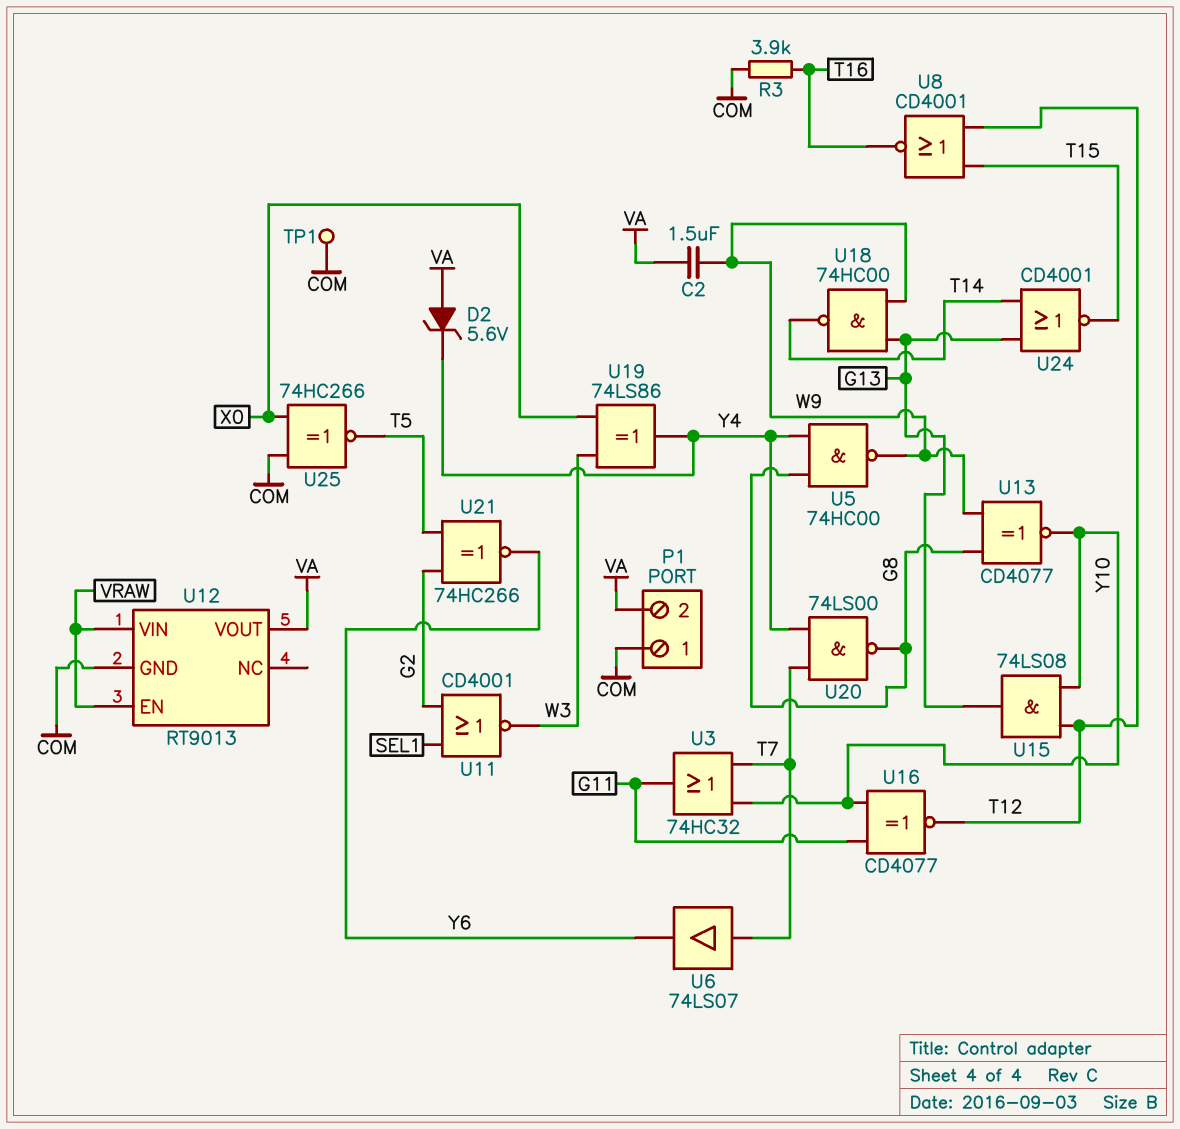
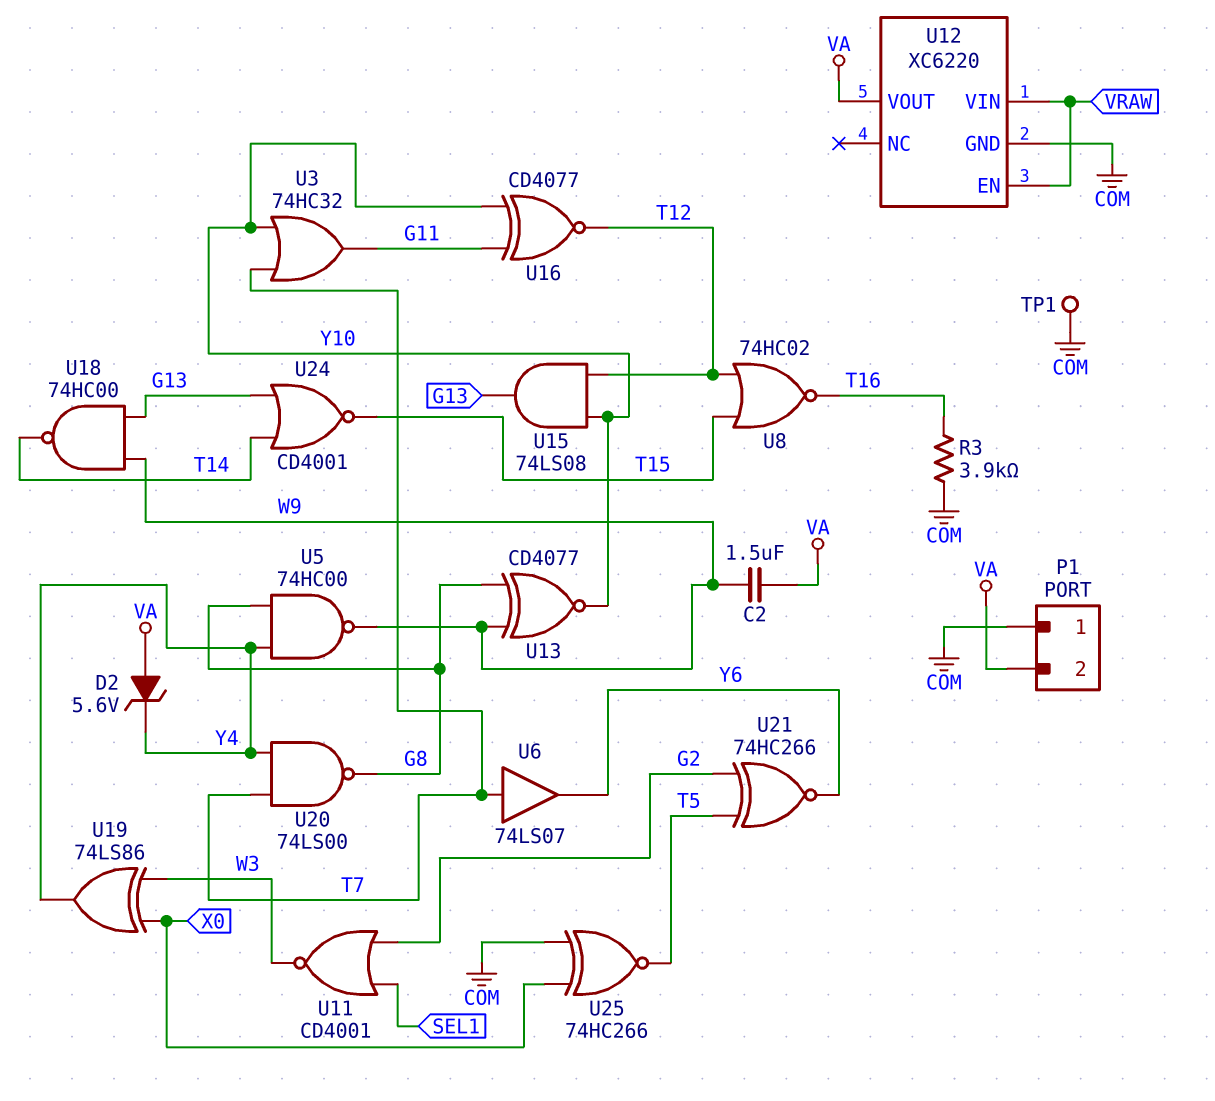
U8: NOR CD4001 (in T12, in T15, out T16) -> NOR 74HC02 (in T12, in T15, out T16)
U12: RT9013 -> XC6220

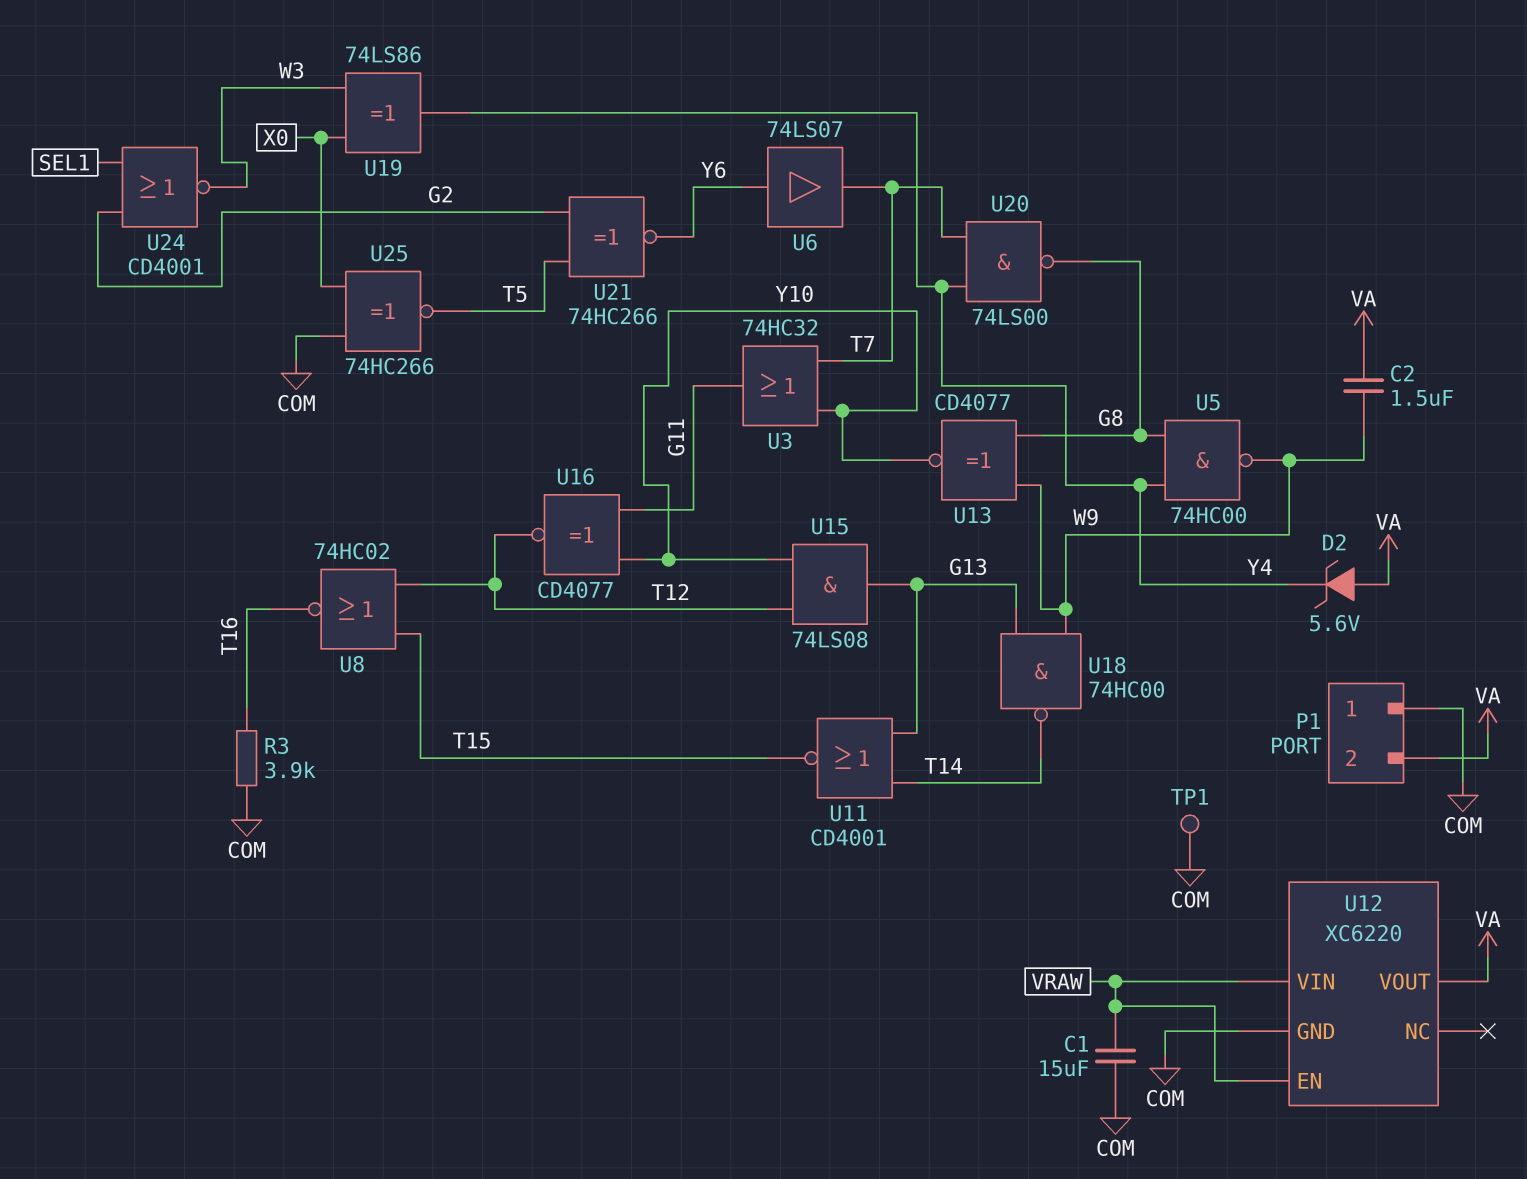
C1: none -> 15uF (COM, VRAW)
U6: buffer 74LS07 (in T7, out Y6) -> buffer 74LS07 (in Y6, out T7)
U11: NOR CD4001 (in G2, in SEL1, out W3) -> NOR CD4001 (in G13, in T14, out T15)
U24: NOR CD4001 (in G13, in T14, out T15) -> NOR CD4001 (in G2, in SEL1, out W3)

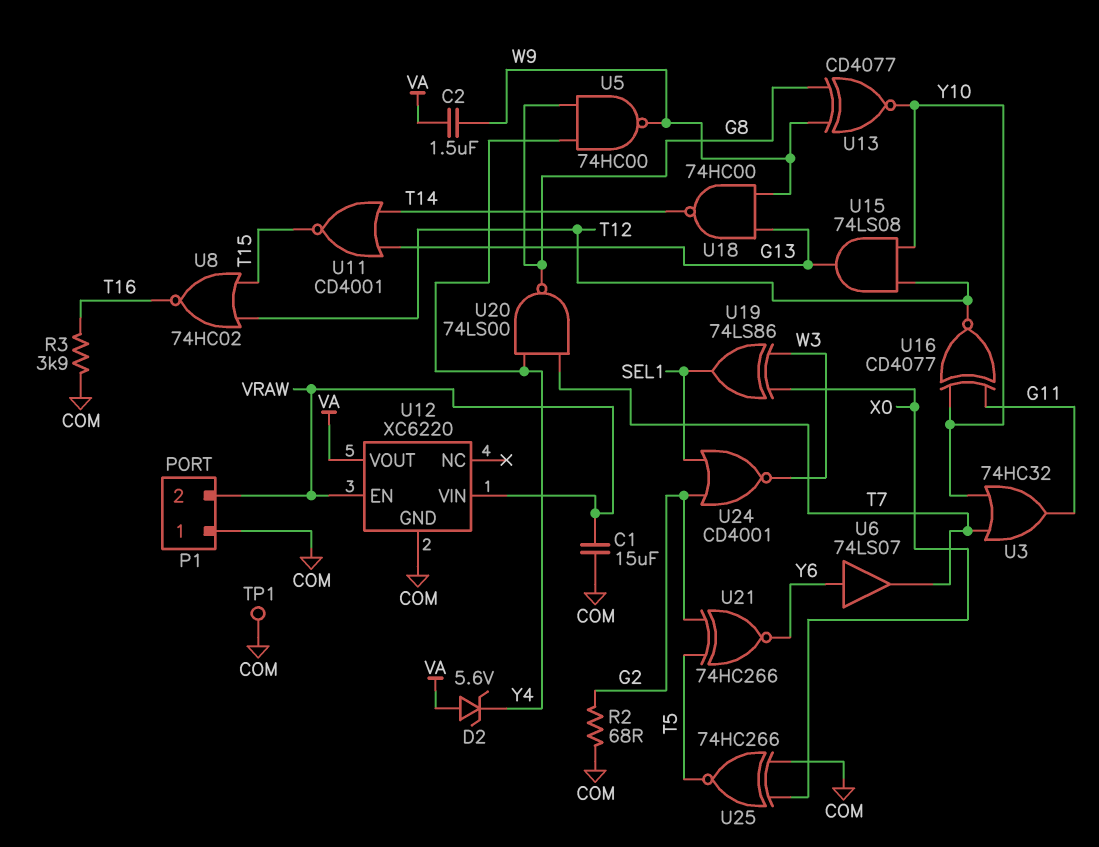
P1 pin 2: VA -> VRAW
R2: none -> 68 (COM, G2)
U19: XOR 74LS86 (in W3, in X0, out Y4) -> XOR 74LS86 (in W3, in X0, out SEL1)

